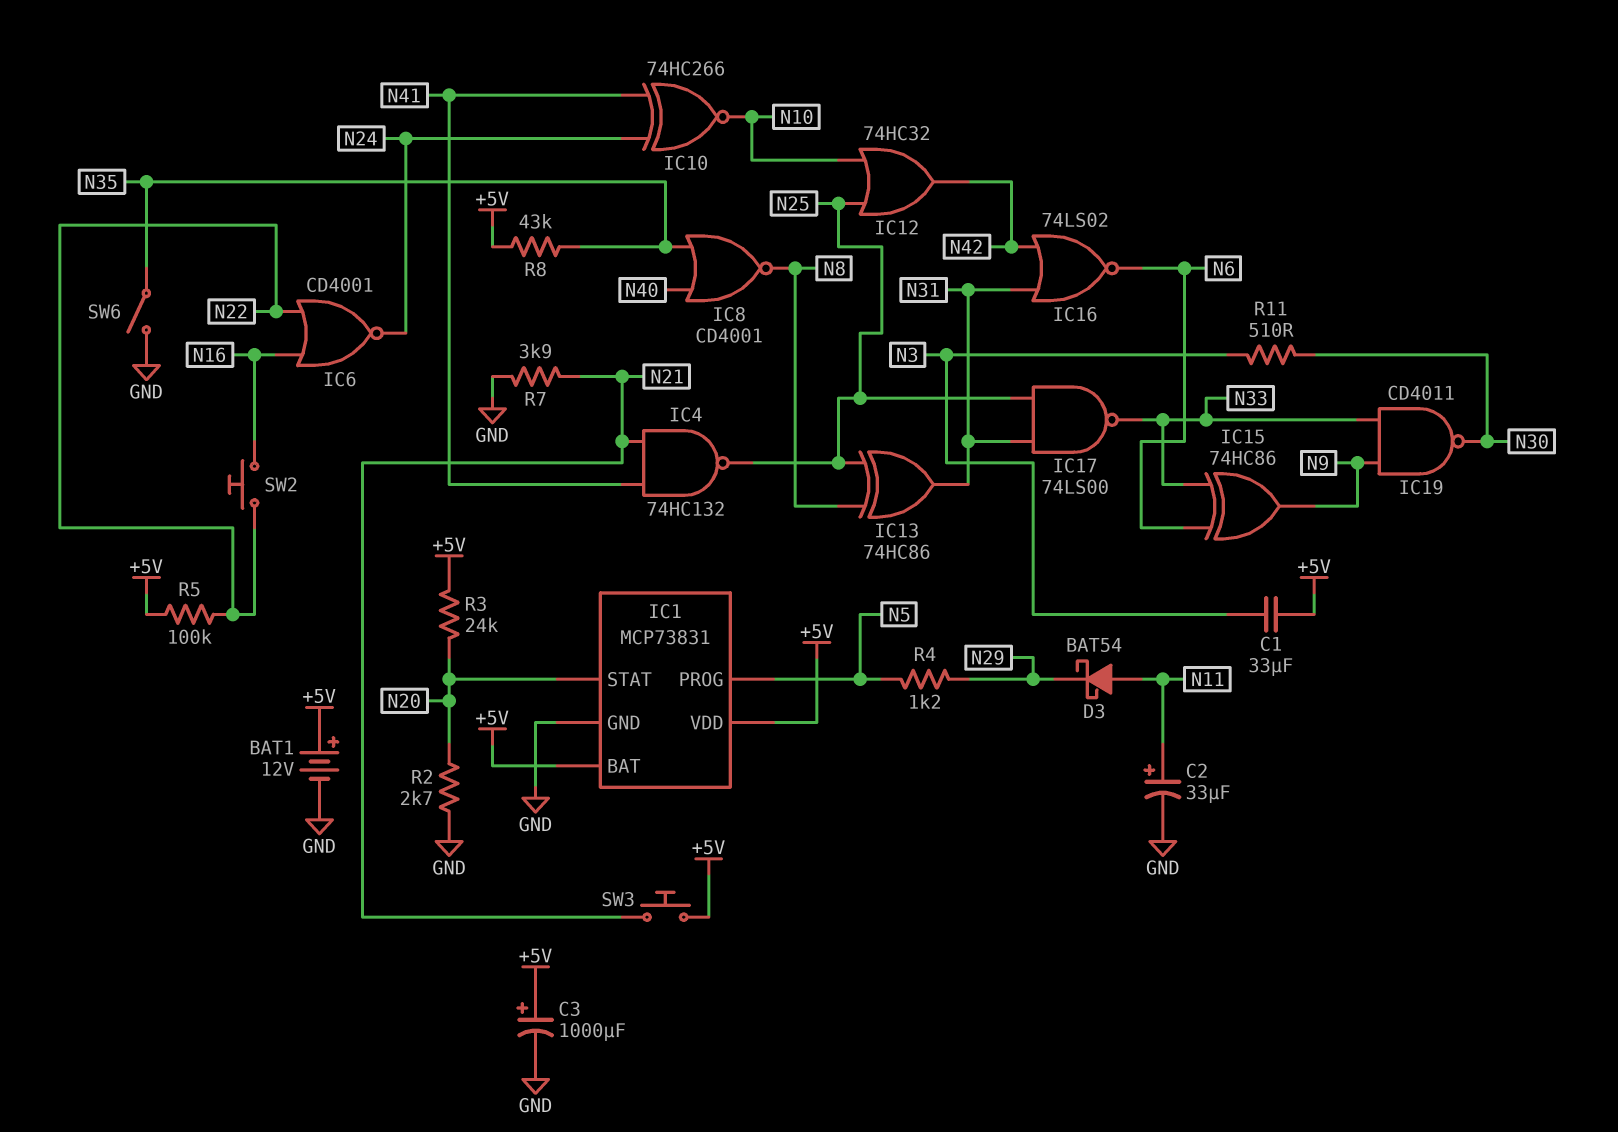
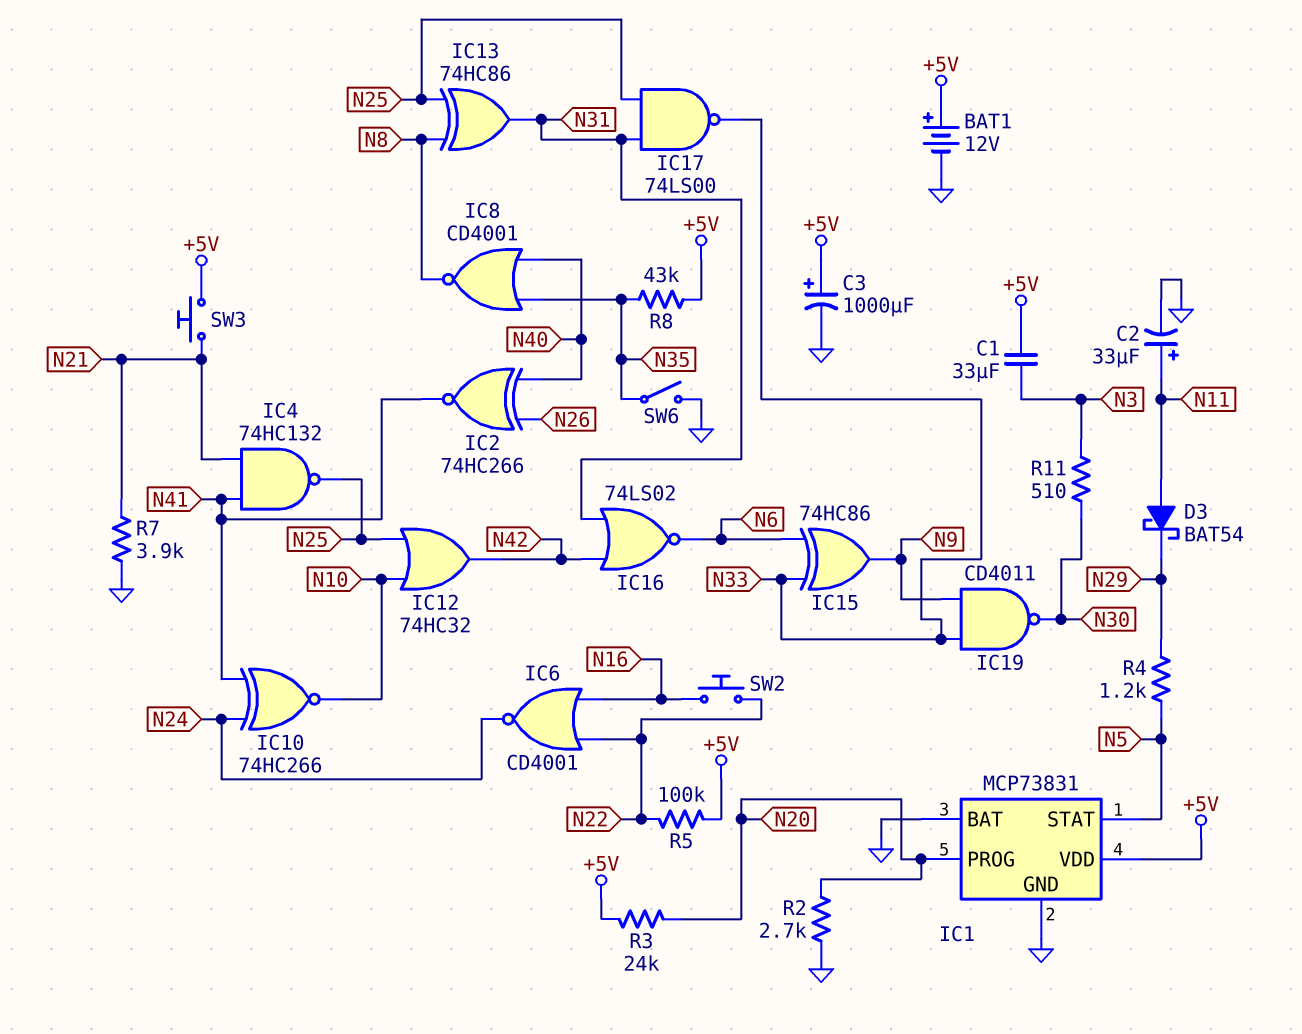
IC1 pin BAT: +5V -> GND
IC1 pin PROG: N5 -> N20
IC1 pin STAT: N20 -> N5
IC2: none -> XNOR 74HC266 (in N26, in N40, out N41)

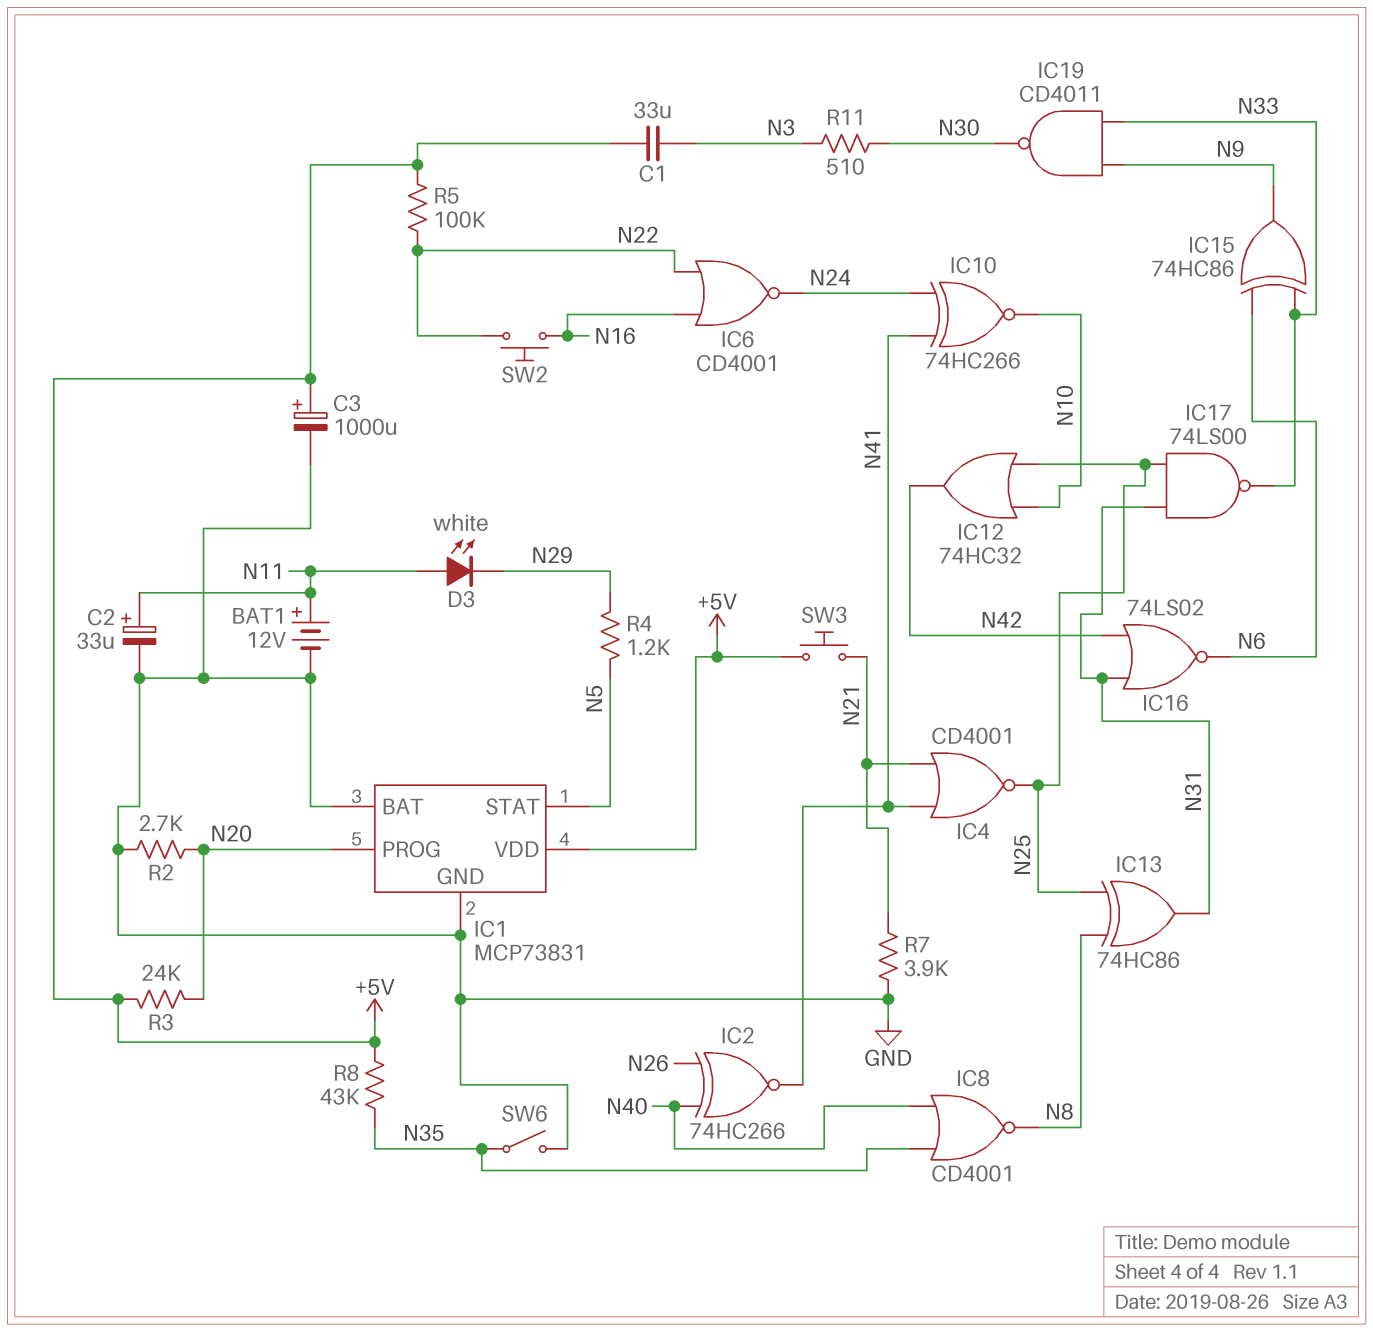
BAT1: 12V (plus +5V, minus GND) -> 12V (plus N11, minus GND)
D3: schottky BAT54 (A N11, K N29) -> LED white (A N11, K N29)
IC4: NAND 74HC132 (in N21, in N41, out N25) -> NOR CD4001 (in N21, in N41, out N25)

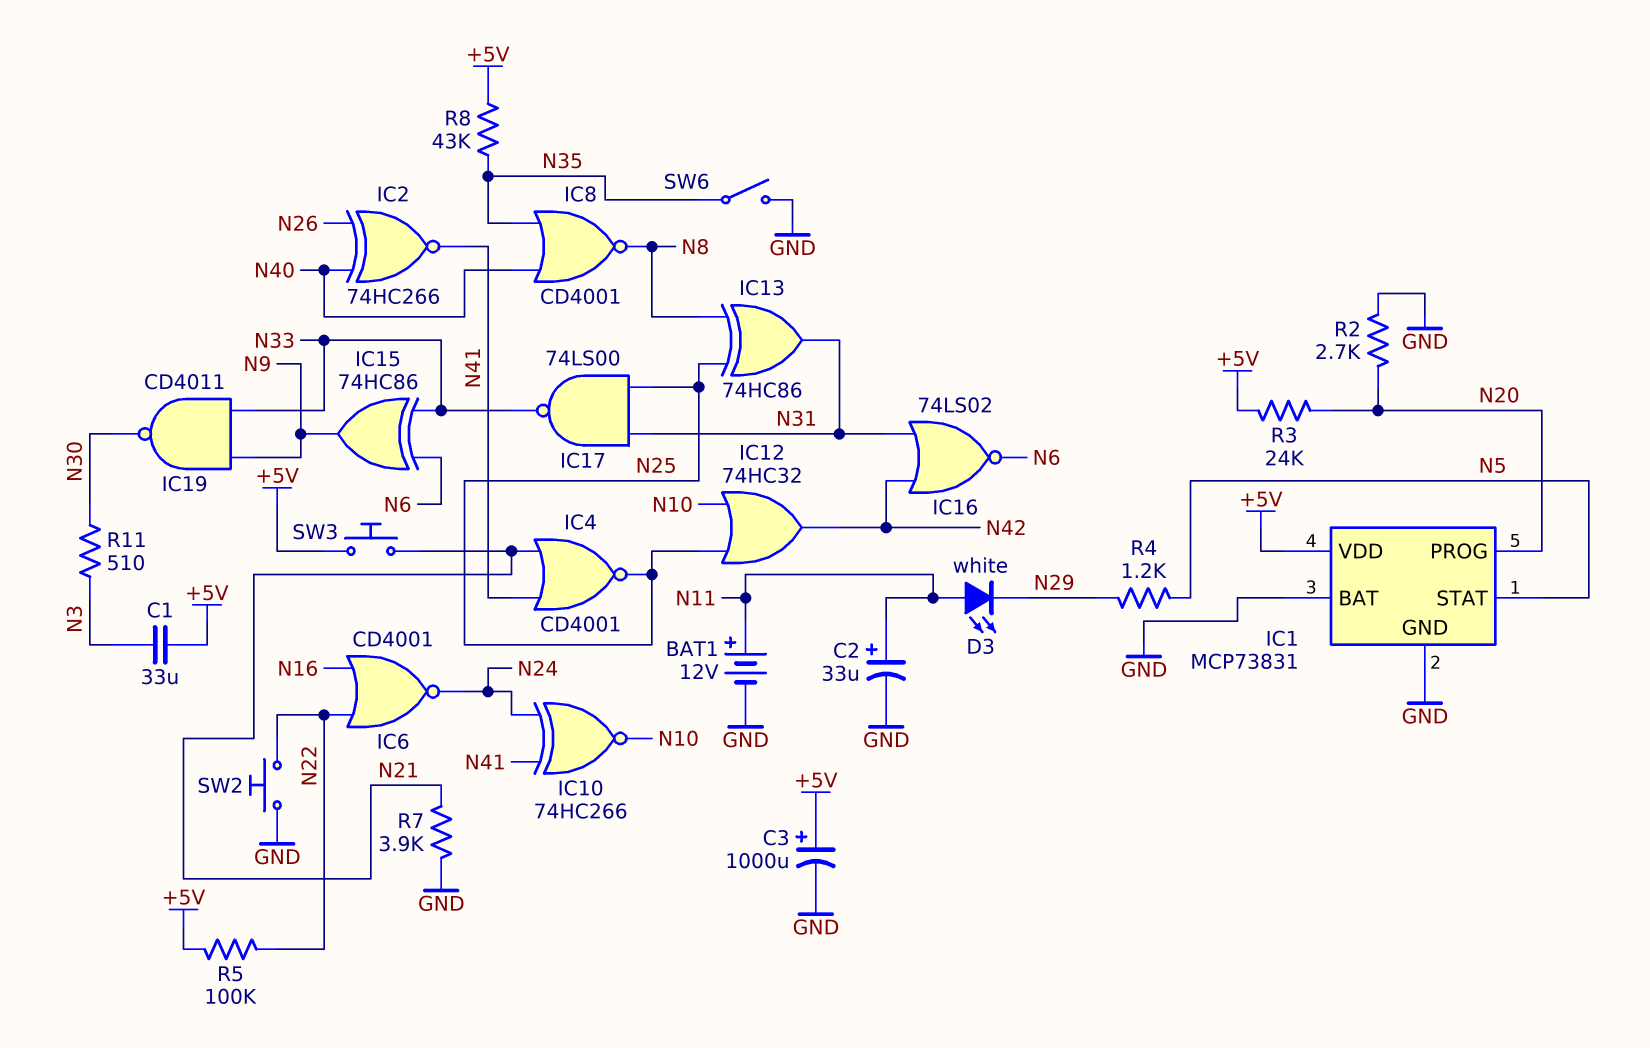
SW2: button (N16, N22) -> button (GND, N22)

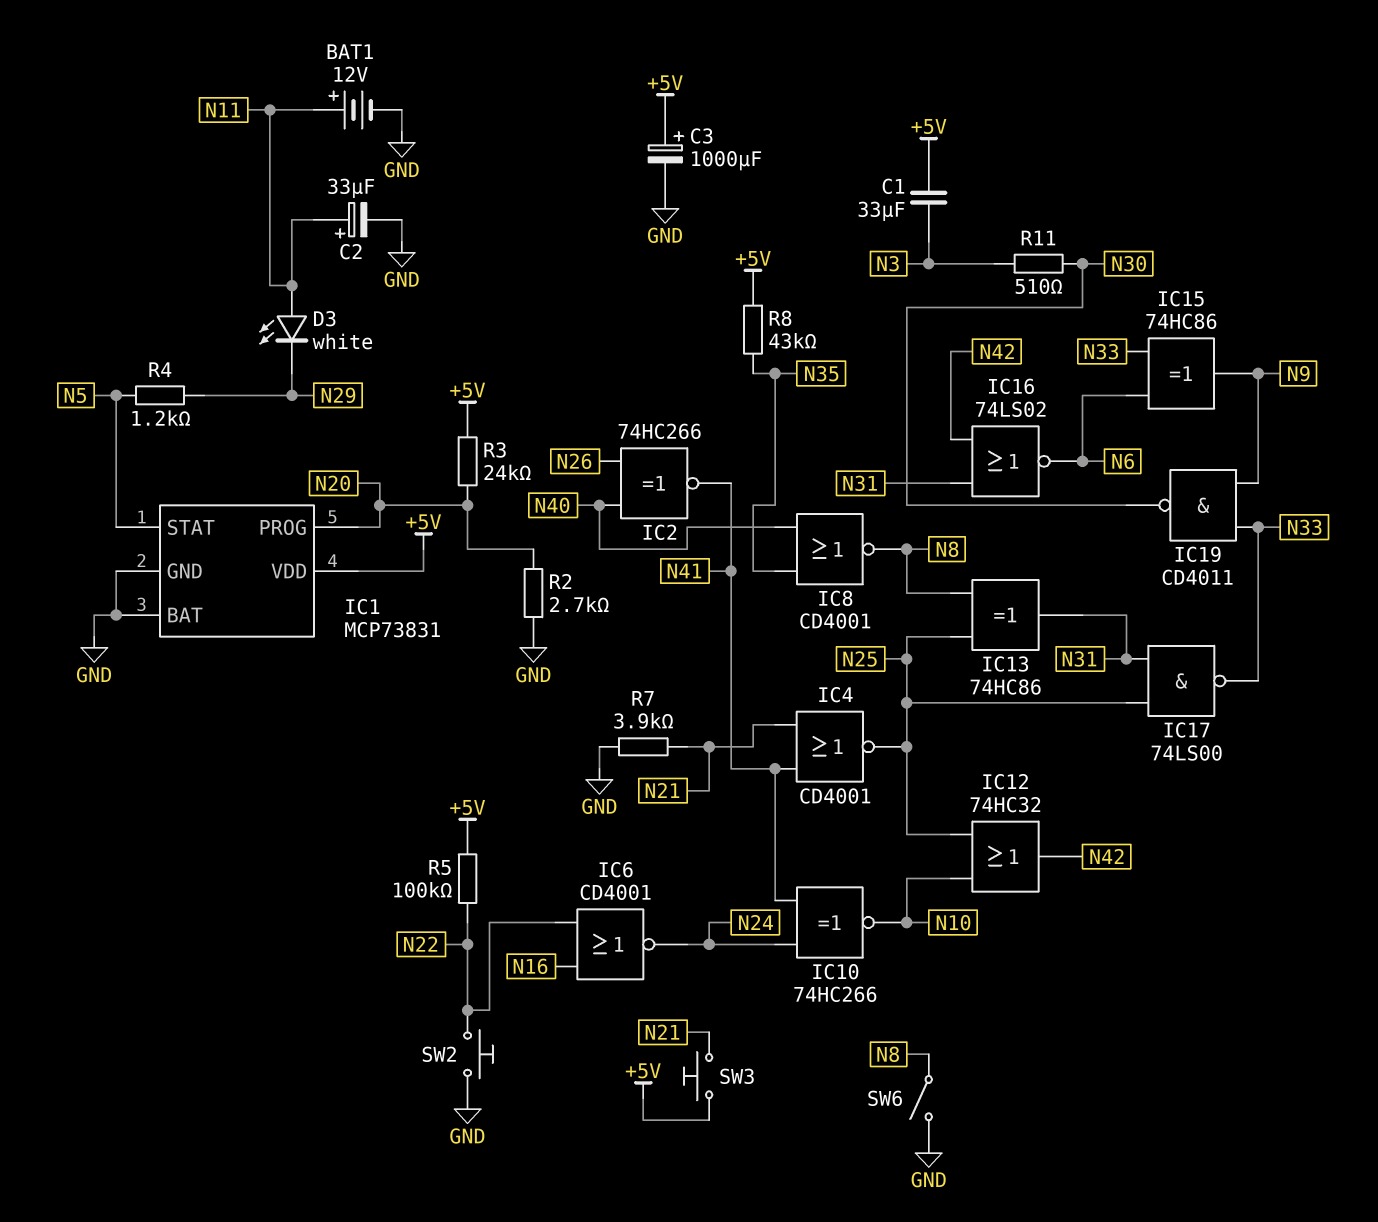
SW6: switch (GND, N35) -> switch (GND, N8)

